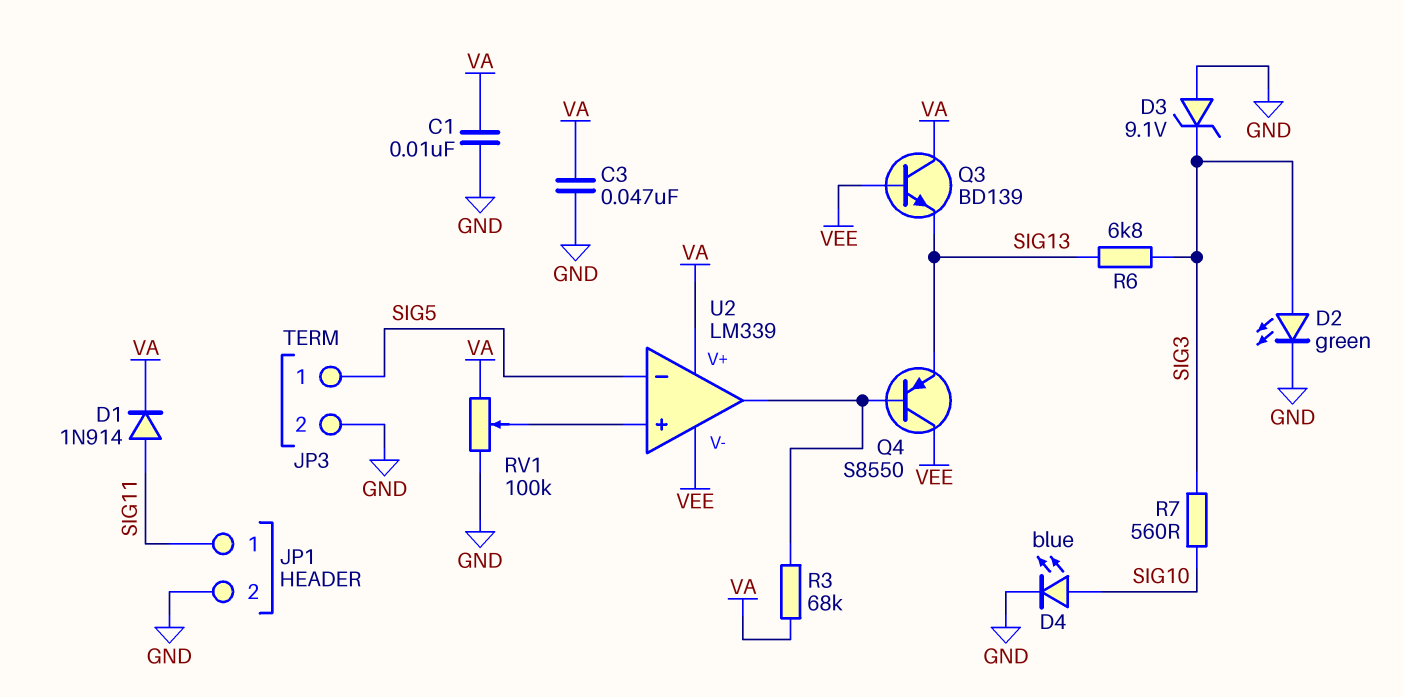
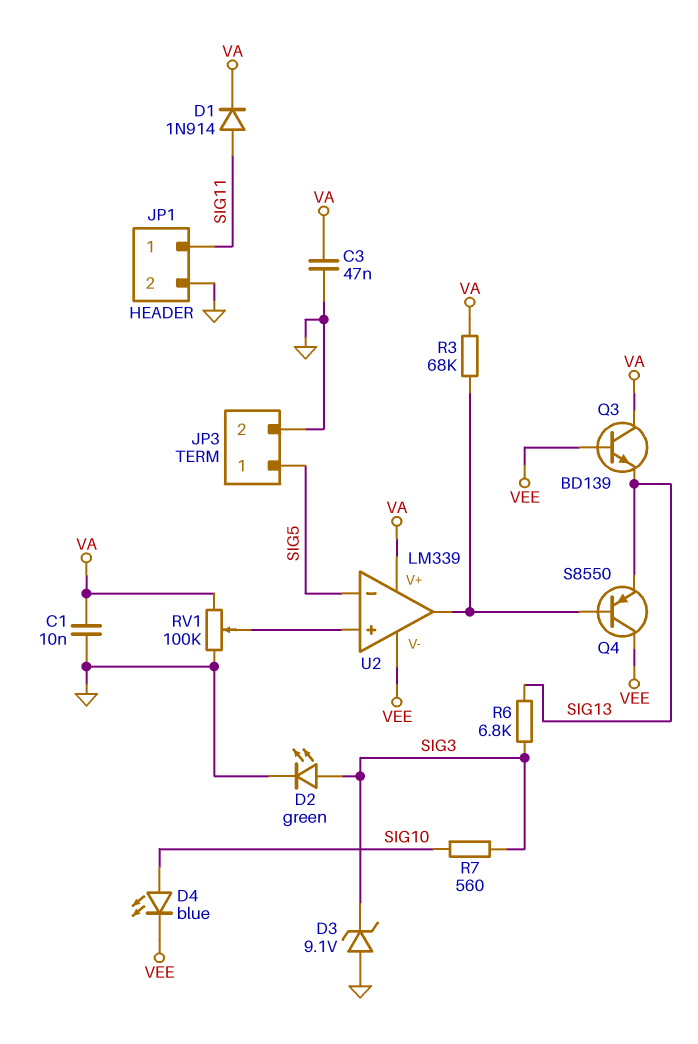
D4: LED blue (A SIG10, K GND) -> LED blue (A SIG10, K VEE)

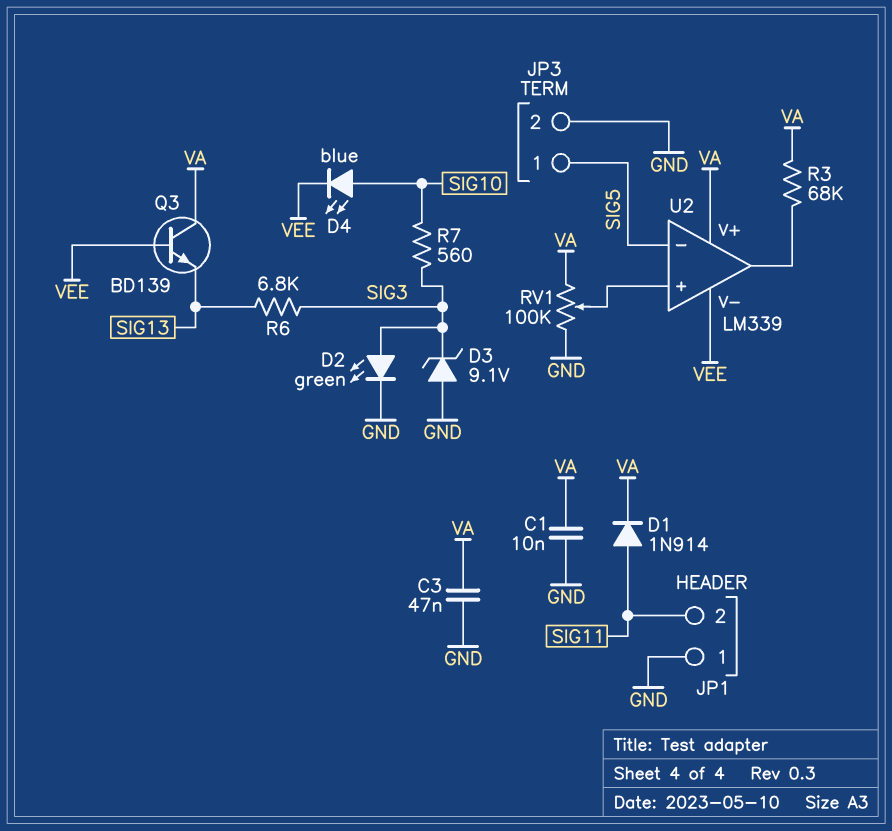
JP1 pin 1: SIG11 -> GND
JP1 pin 2: GND -> SIG11
Q4: PNP S8550 (B U2/out, C VEE, E SIG13) -> none

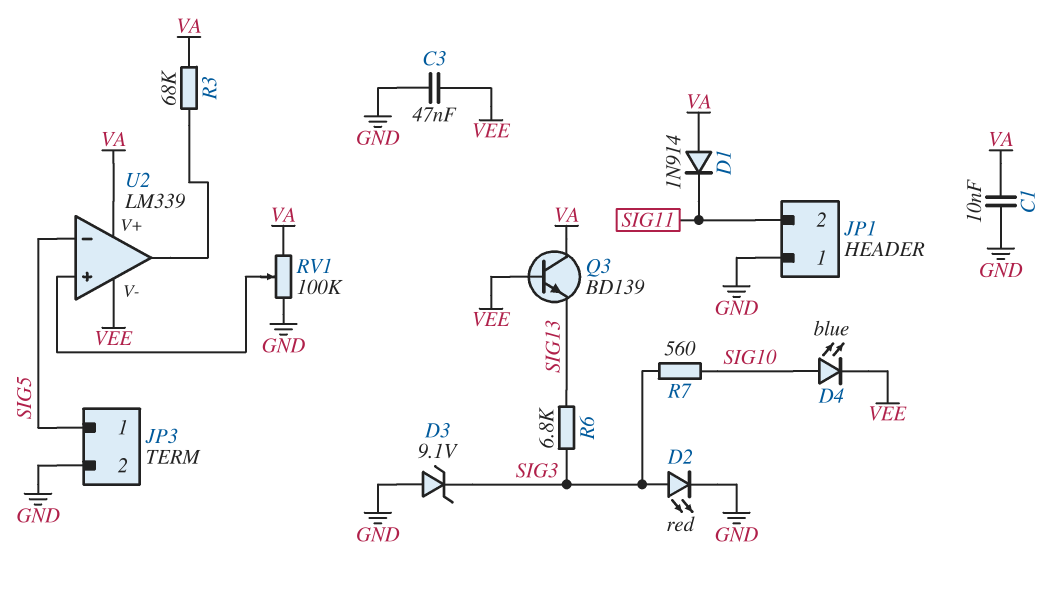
C3: 47nF (GND, VA) -> 47nF (GND, VEE)
D1: diode 1N914 (A SIG11, K VA) -> diode 1N914 (A VA, K SIG11)
D2: LED green (A SIG3, K GND) -> LED red (A SIG3, K GND)

